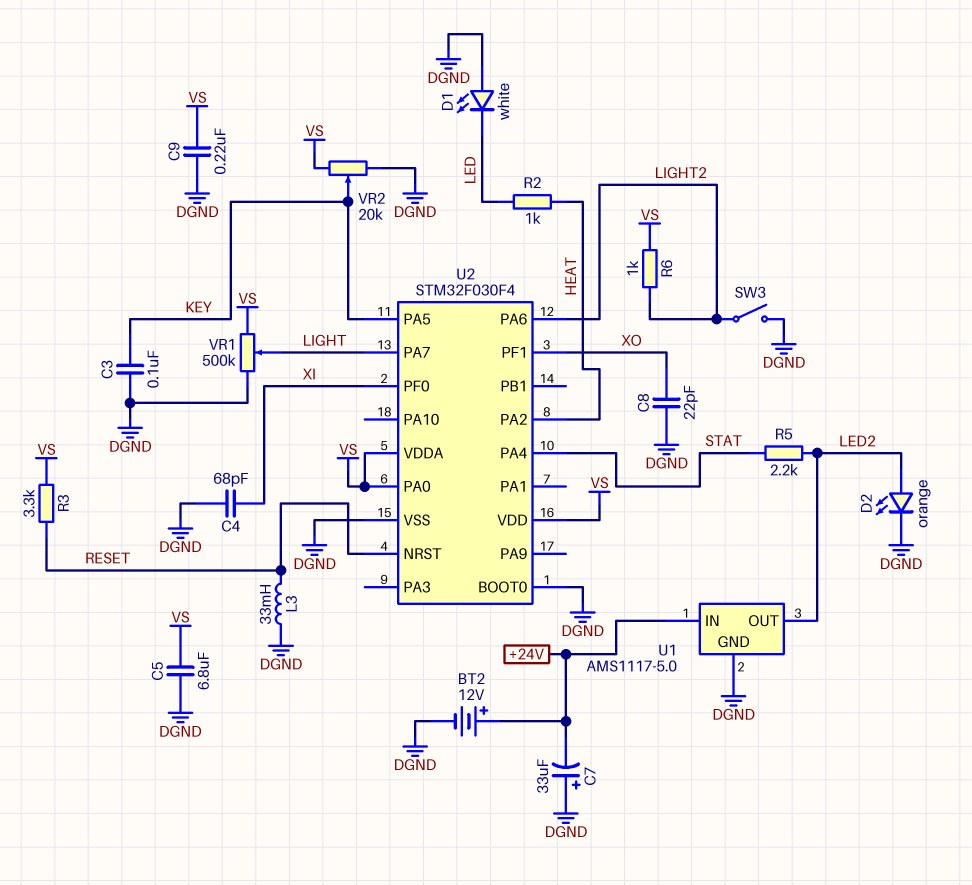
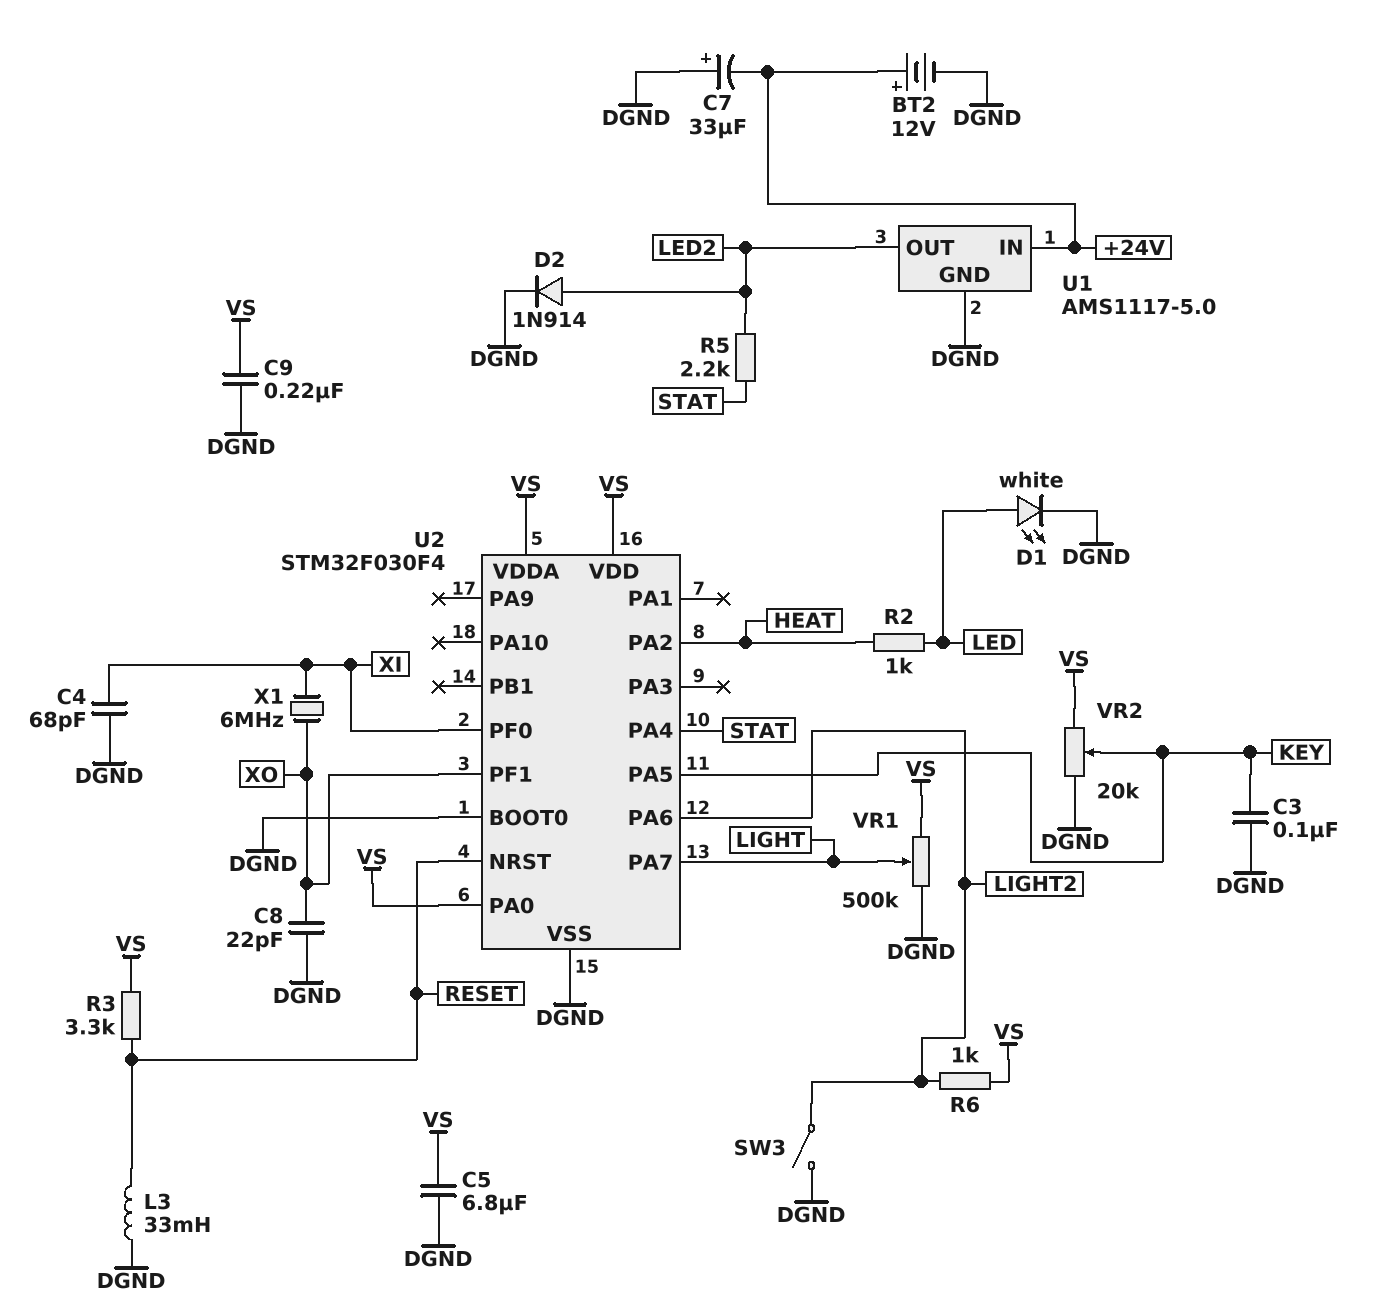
D1: LED white (A DGND, K LED) -> LED white (A LED, K DGND)
D2: LED orange (A LED2, K DGND) -> diode 1N914 (A LED2, K DGND)
X1: none -> 6MHz (XI, XO)

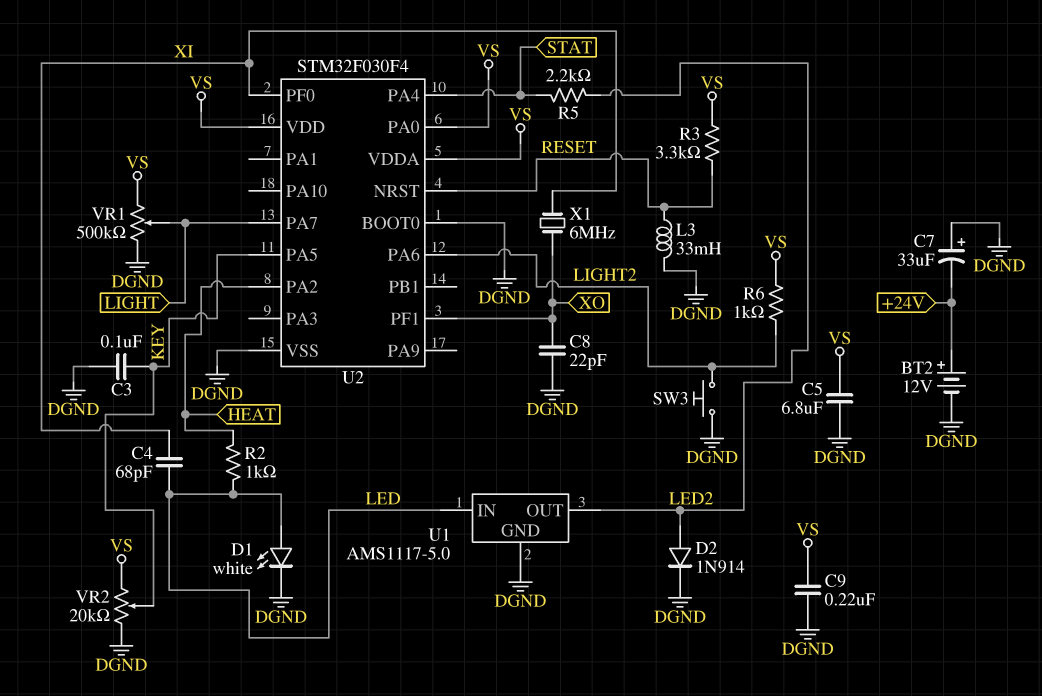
C4: 68pF (DGND, XI) -> 68pF (LED, XI)
SW3: switch (DGND, LIGHT2) -> button (DGND, LIGHT2)
U1 pin IN: +24V -> LED

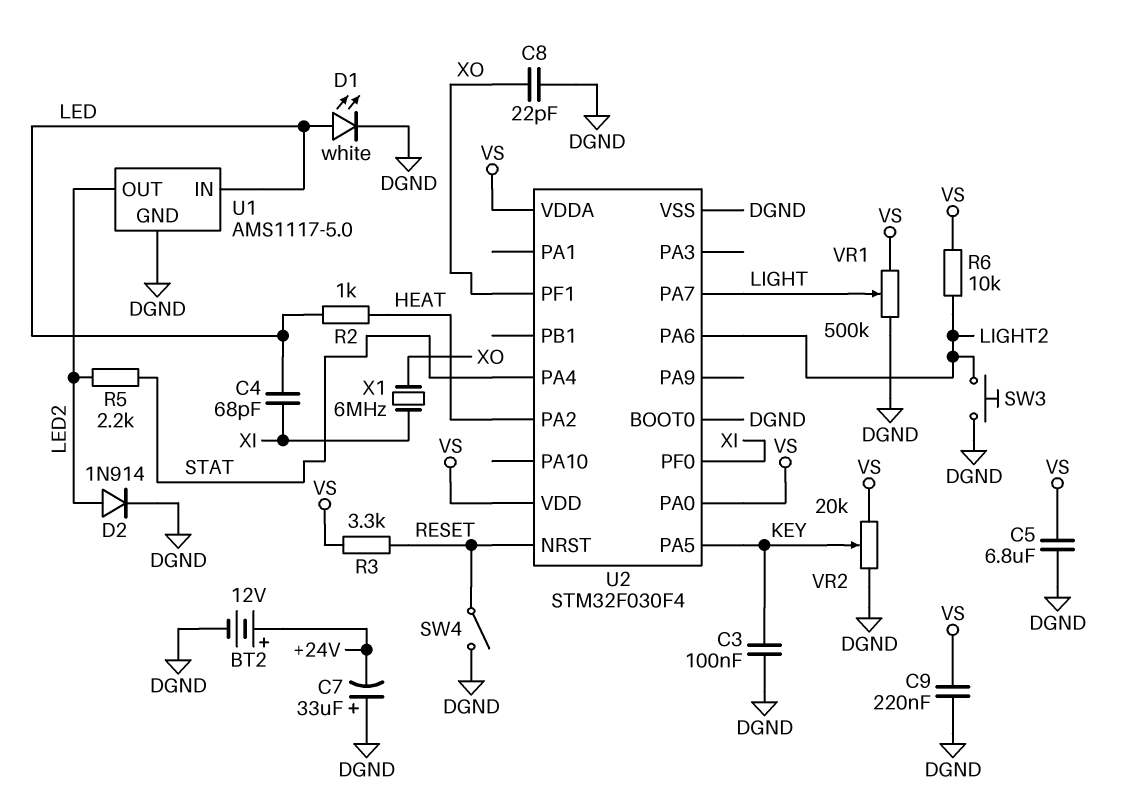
L3: 33mH (DGND, RESET) -> none
R6: 1k (LIGHT2, VS) -> 10k (LIGHT2, VS)
SW4: none -> switch (DGND, RESET)

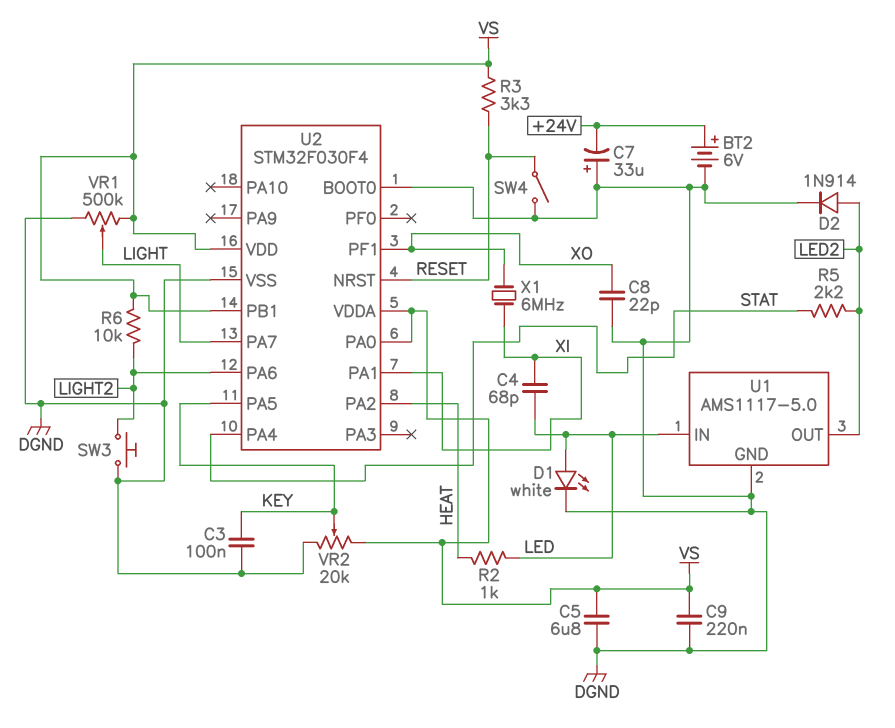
BT2: 12V (plus +24V, minus DGND) -> 6V (plus +24V, minus DGND)
U2 pin PA1: none -> XI
U2 pin PB1: none -> VS
U2 pin PF0: XI -> none

